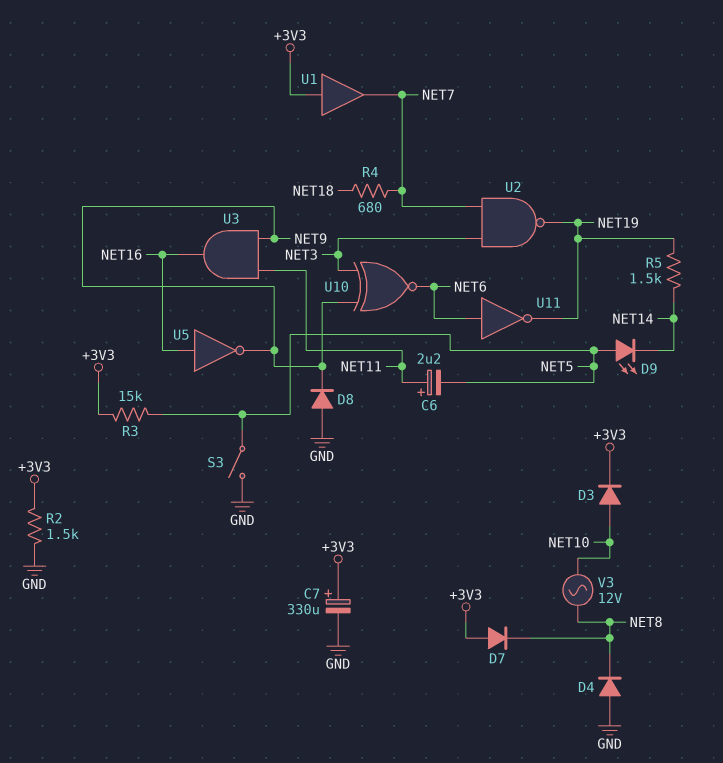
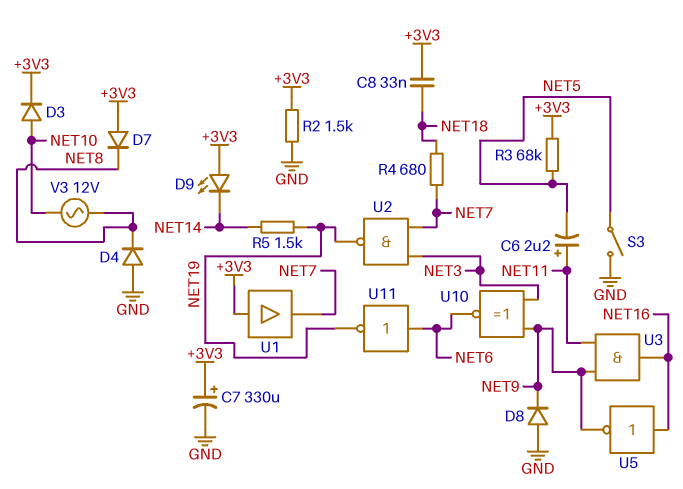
C8: none -> 33nF (+3V3, NET18)
D9: LED (A NET5, K NET14) -> LED (A +3V3, K NET14)
R3: 15k (+3V3, NET5) -> 68k (+3V3, NET5)

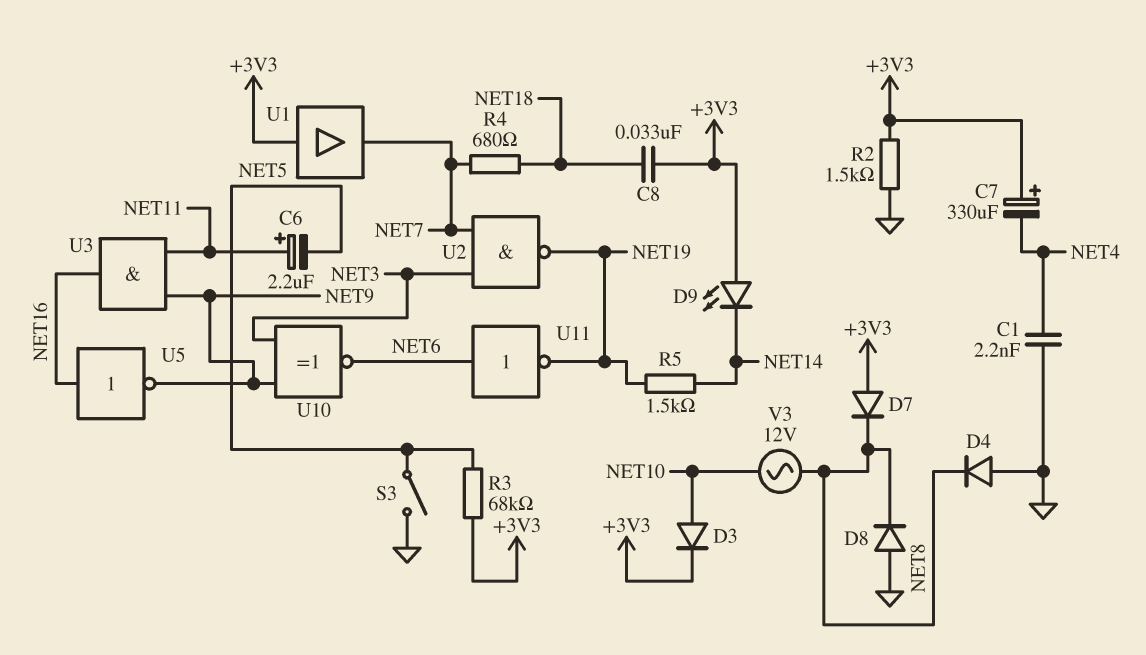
C1: none -> 2.2nF (GND, NET4)
C7: 330uF (plus +3V3, minus GND) -> 330uF (plus +3V3, minus NET4)
D8: diode (A GND, K NET9) -> diode (A GND, K NET8)

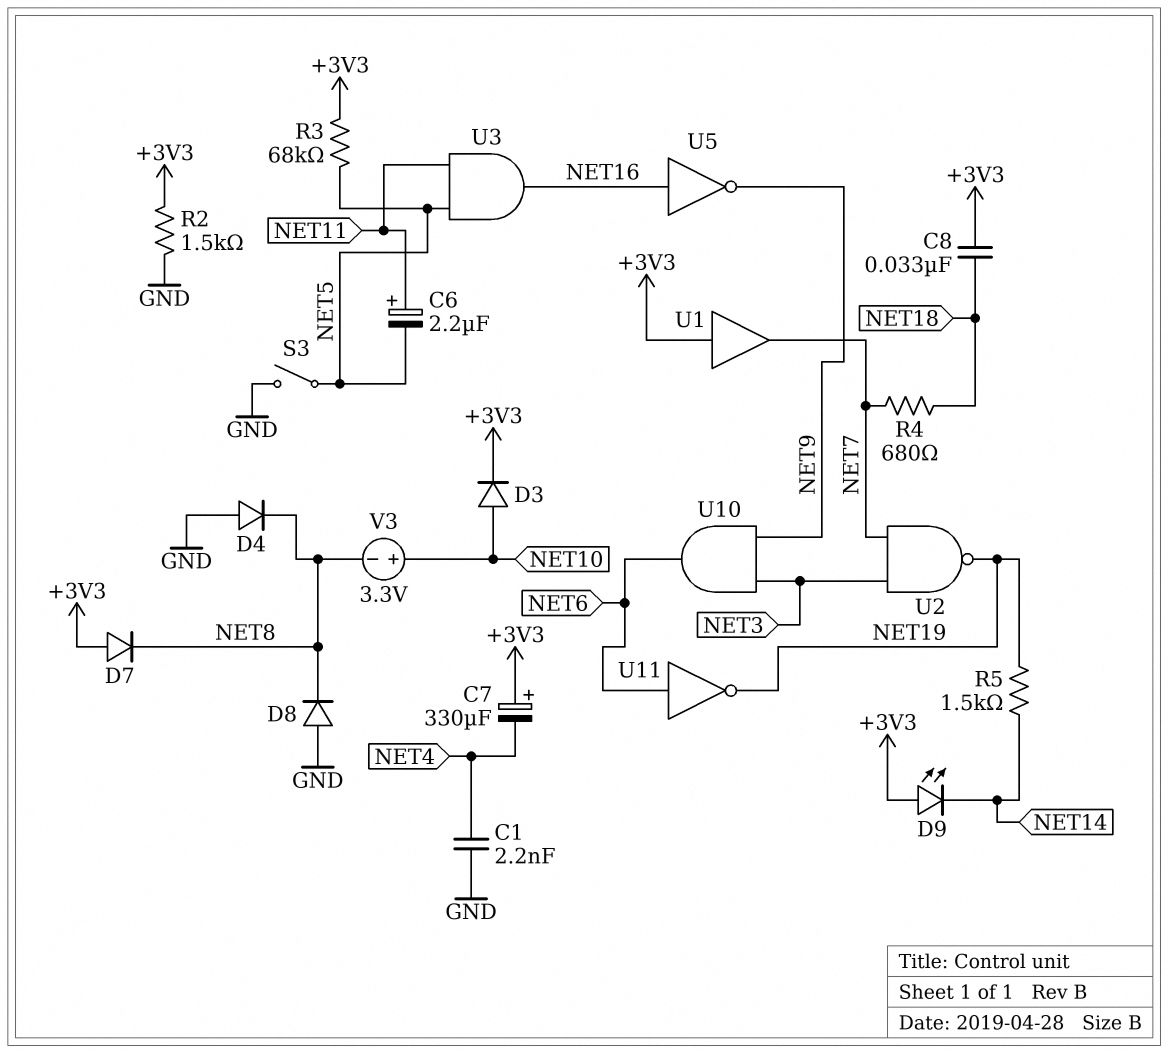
U3: AND (in NET9, in NET11, out NET16) -> AND (in NET5, in NET11, out NET16)
U10: XNOR (in NET3, in NET9, out NET6) -> AND (in NET3, in NET9, out NET6)
V3: AC 12V (NET8, NET10) -> 3.3V (plus NET10, minus NET8)

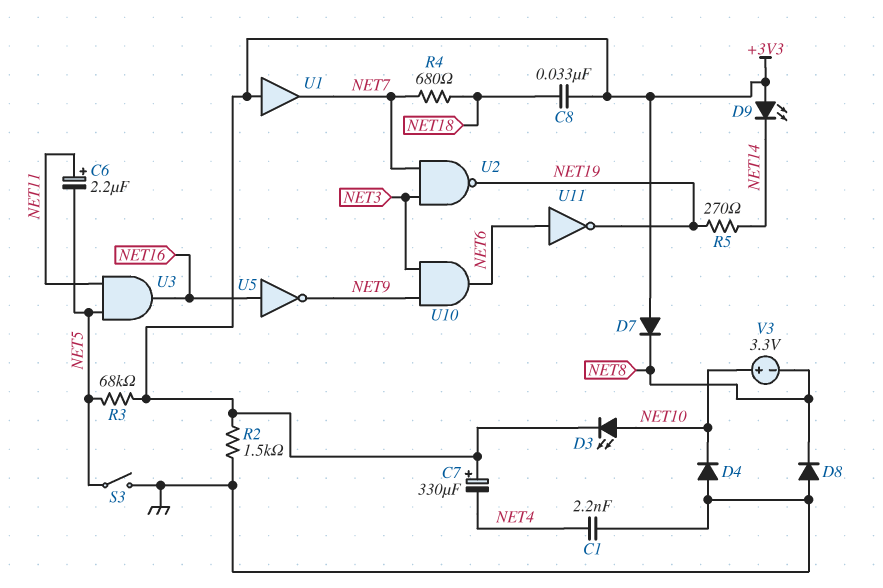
D3: diode (A NET10, K +3V3) -> LED (A NET10, K +3V3)
D4: diode (A GND, K NET8) -> diode (A GND, K NET10)
R5: 1.5k (NET14, NET19) -> 270 (NET14, NET19)

